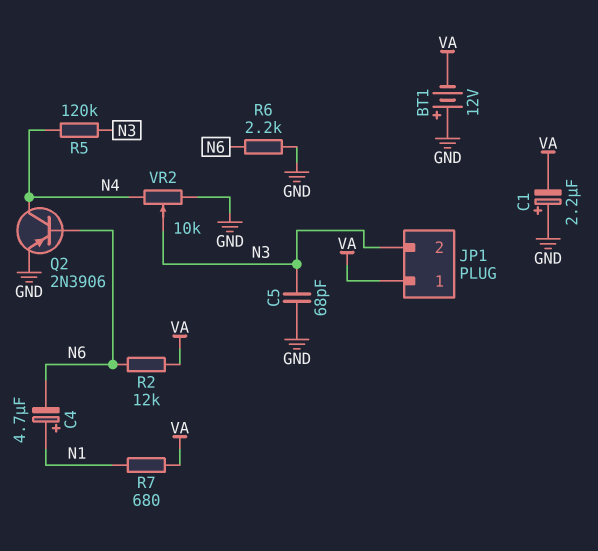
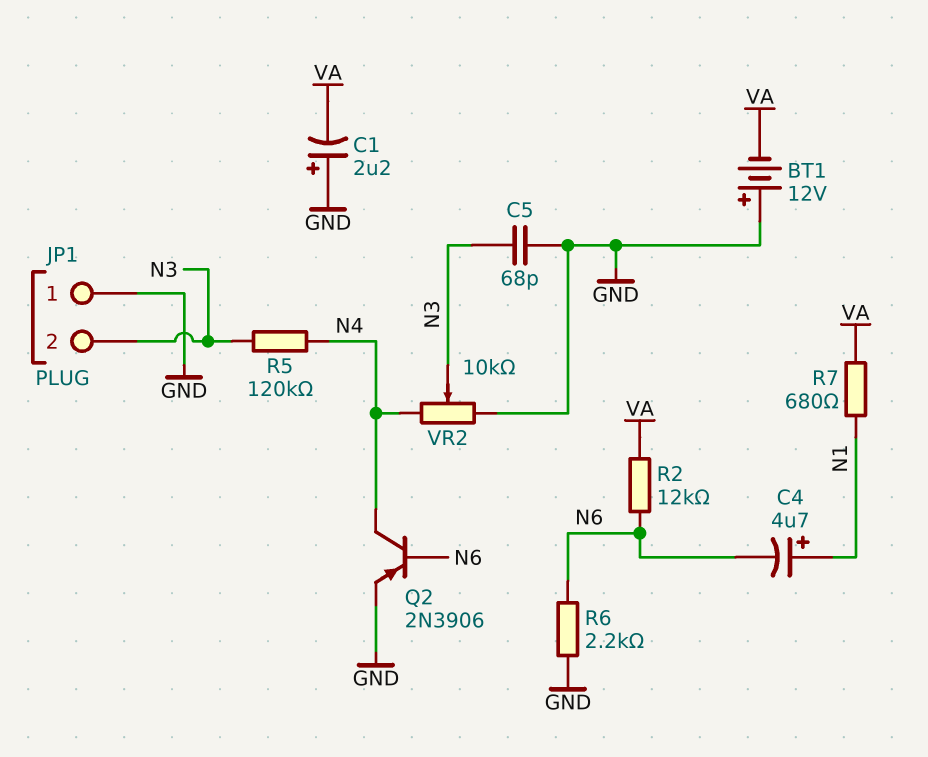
JP1 pin 1: VA -> GND

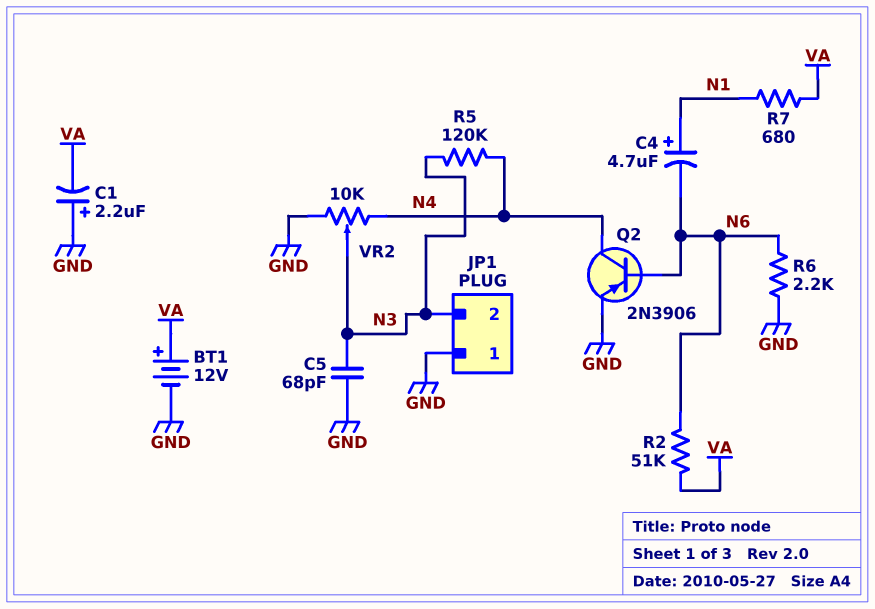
BT1: 12V (plus GND, minus VA) -> 12V (plus VA, minus GND)
R2: 12k (N6, VA) -> 51k (N6, VA)

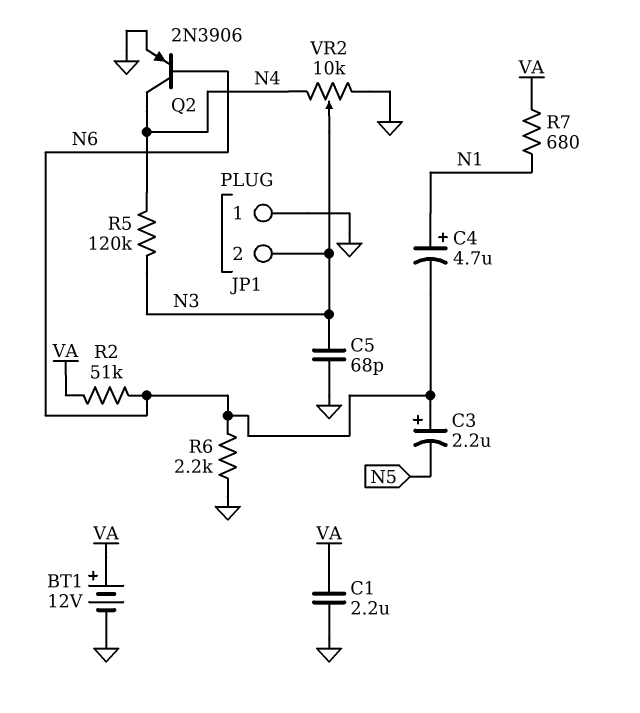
C1: 2.2uF (plus GND, minus VA) -> 2.2uF (GND, VA)
C3: none -> 2.2uF (plus N6, minus N5)

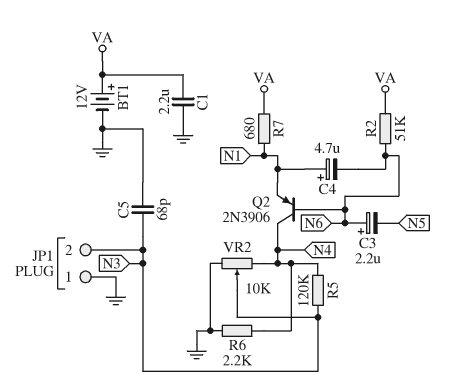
Q2: PNP 2N3906 (B N6, C N4, E GND) -> PNP 2N3906 (B N6, C N4, E N1)
R6: 2.2k (GND, N6) -> 2.2k (GND, N4)

